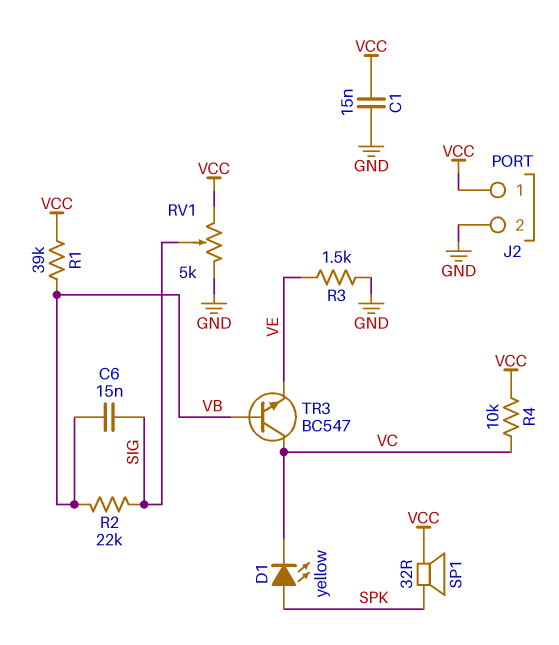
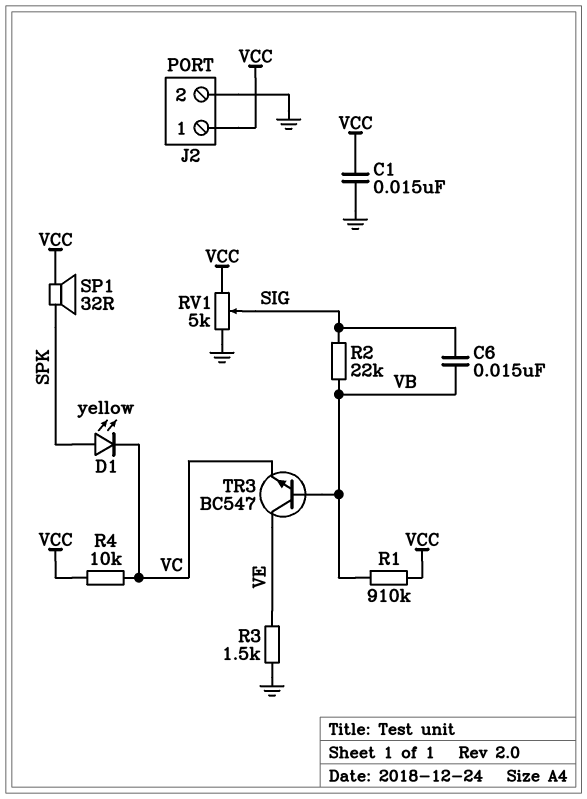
R1: 39k (VB, VCC) -> 910k (VB, VCC)
TR3: NPN BC547 (B VB, C VC, E VE) -> NPN BC547 (B VB, C VE, E VC)

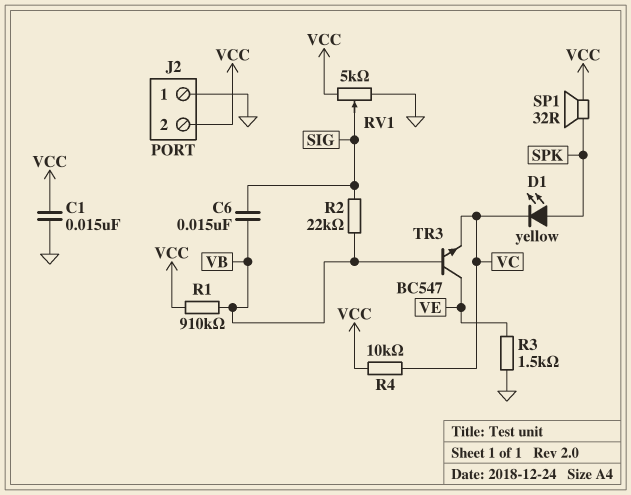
J2 pin 1: VCC -> GND
J2 pin 2: GND -> VCC

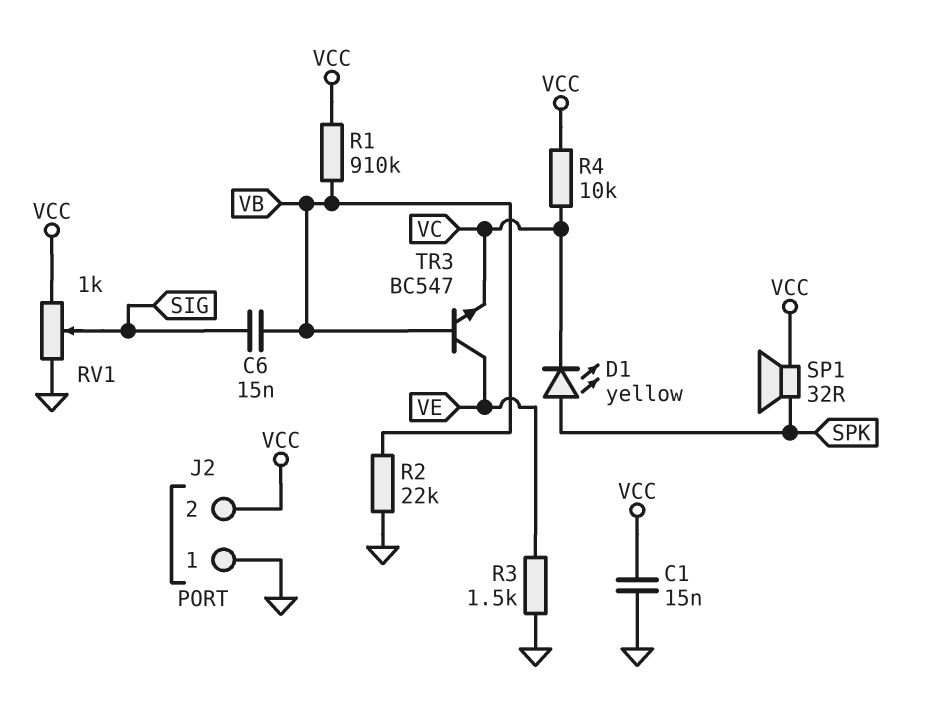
R2: 22k (SIG, VB) -> 22k (GND, VB)
RV1: 5k (GND, VCC, wiper SIG) -> 1k (GND, VCC, wiper SIG)

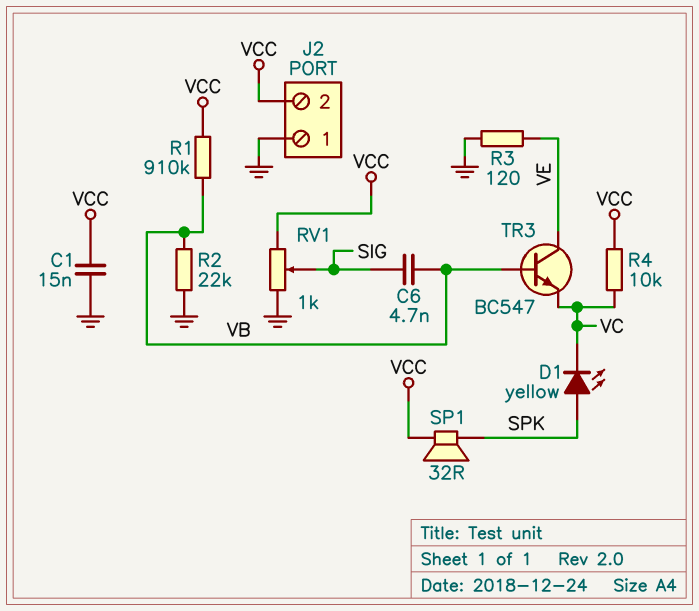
C6: 15nF (SIG, VB) -> 4.7nF (SIG, VB)
R3: 1.5k (GND, VE) -> 120 (GND, VE)

